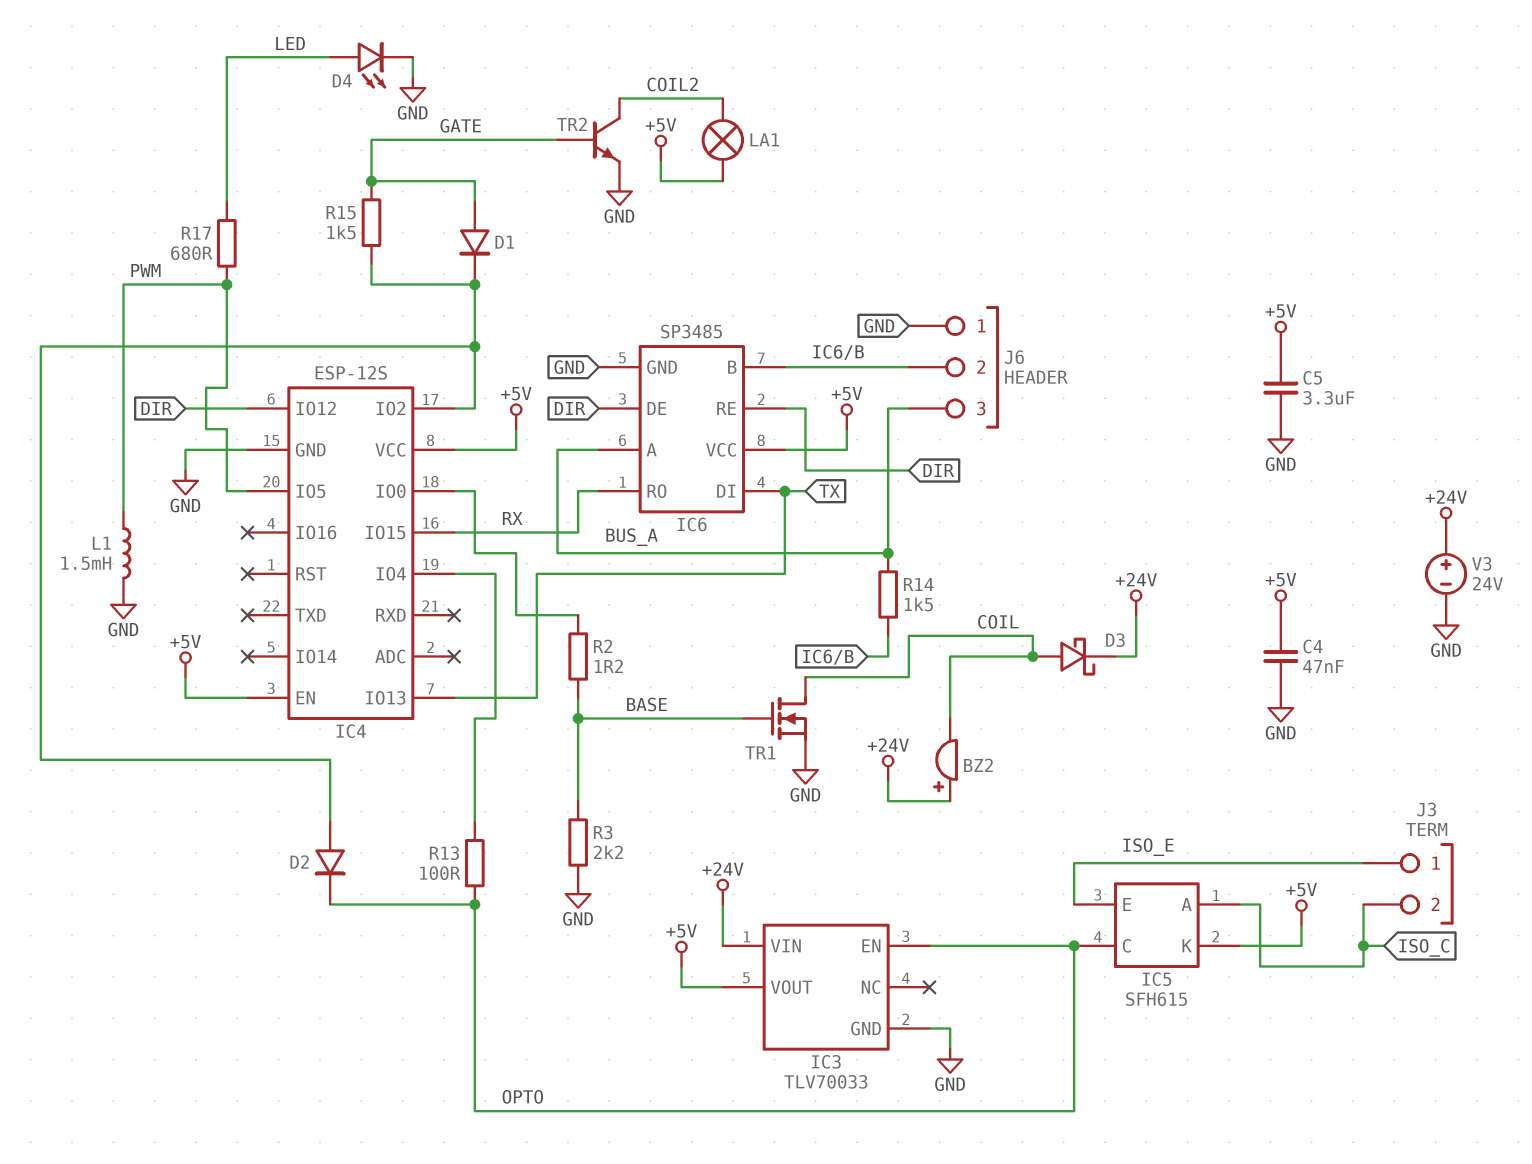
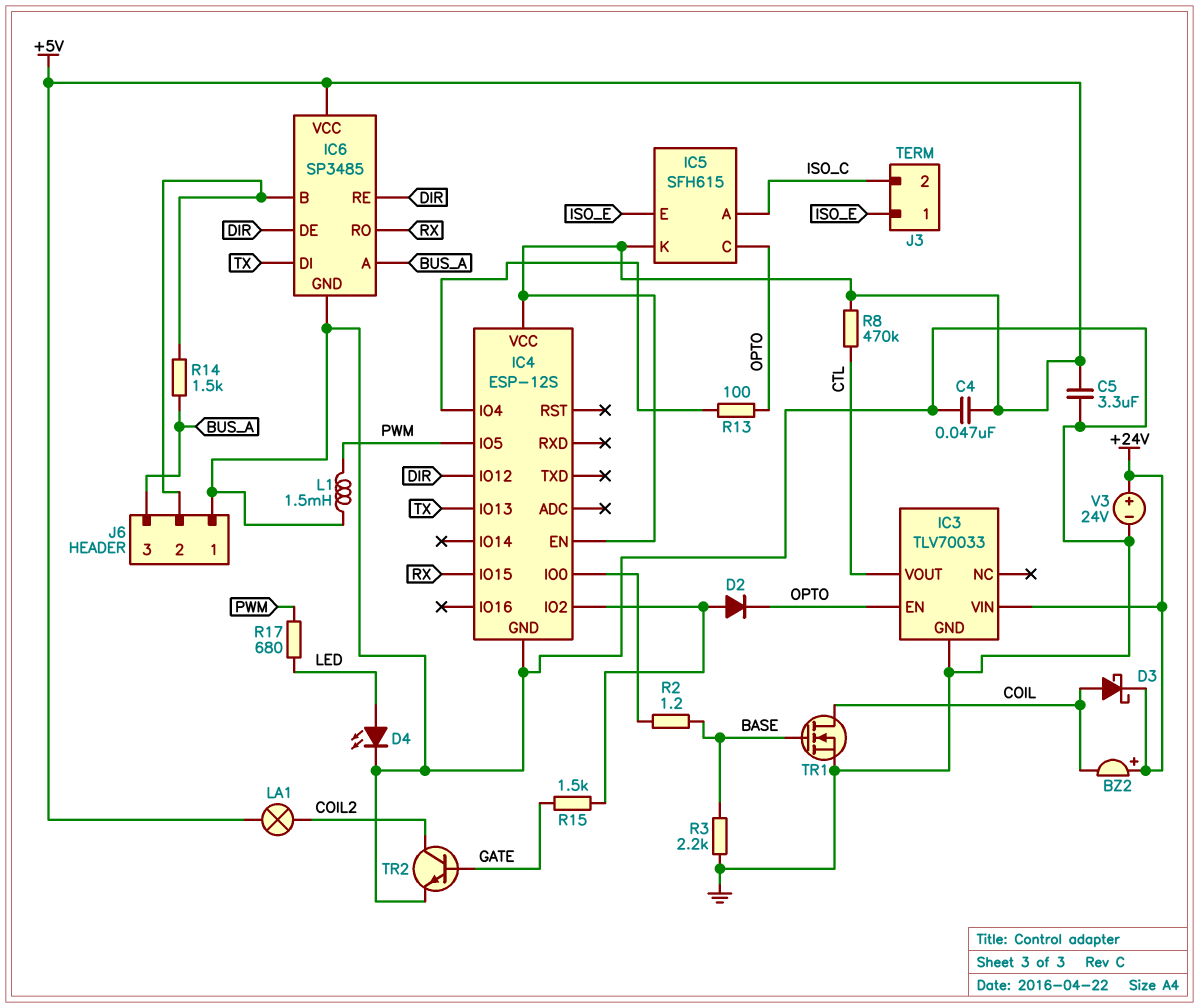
D1: diode (A GATE, K IC4/IO2) -> none
IC3 pin VOUT: +5V -> CTL
R8: none -> 470k (+5V, CTL)

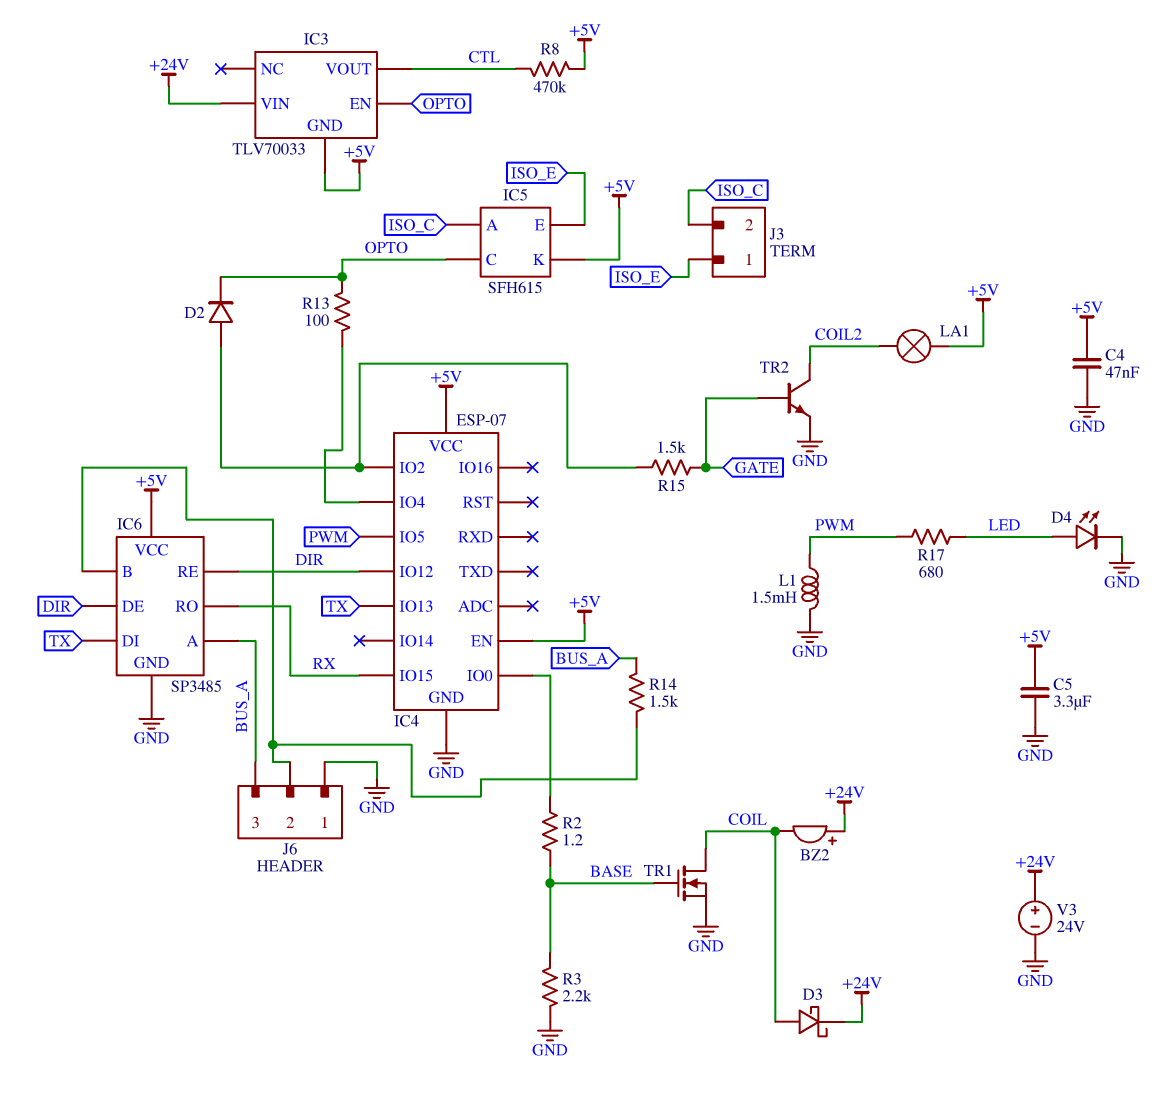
IC3 pin GND: GND -> +5V
IC4: ESP-12S -> ESP-07

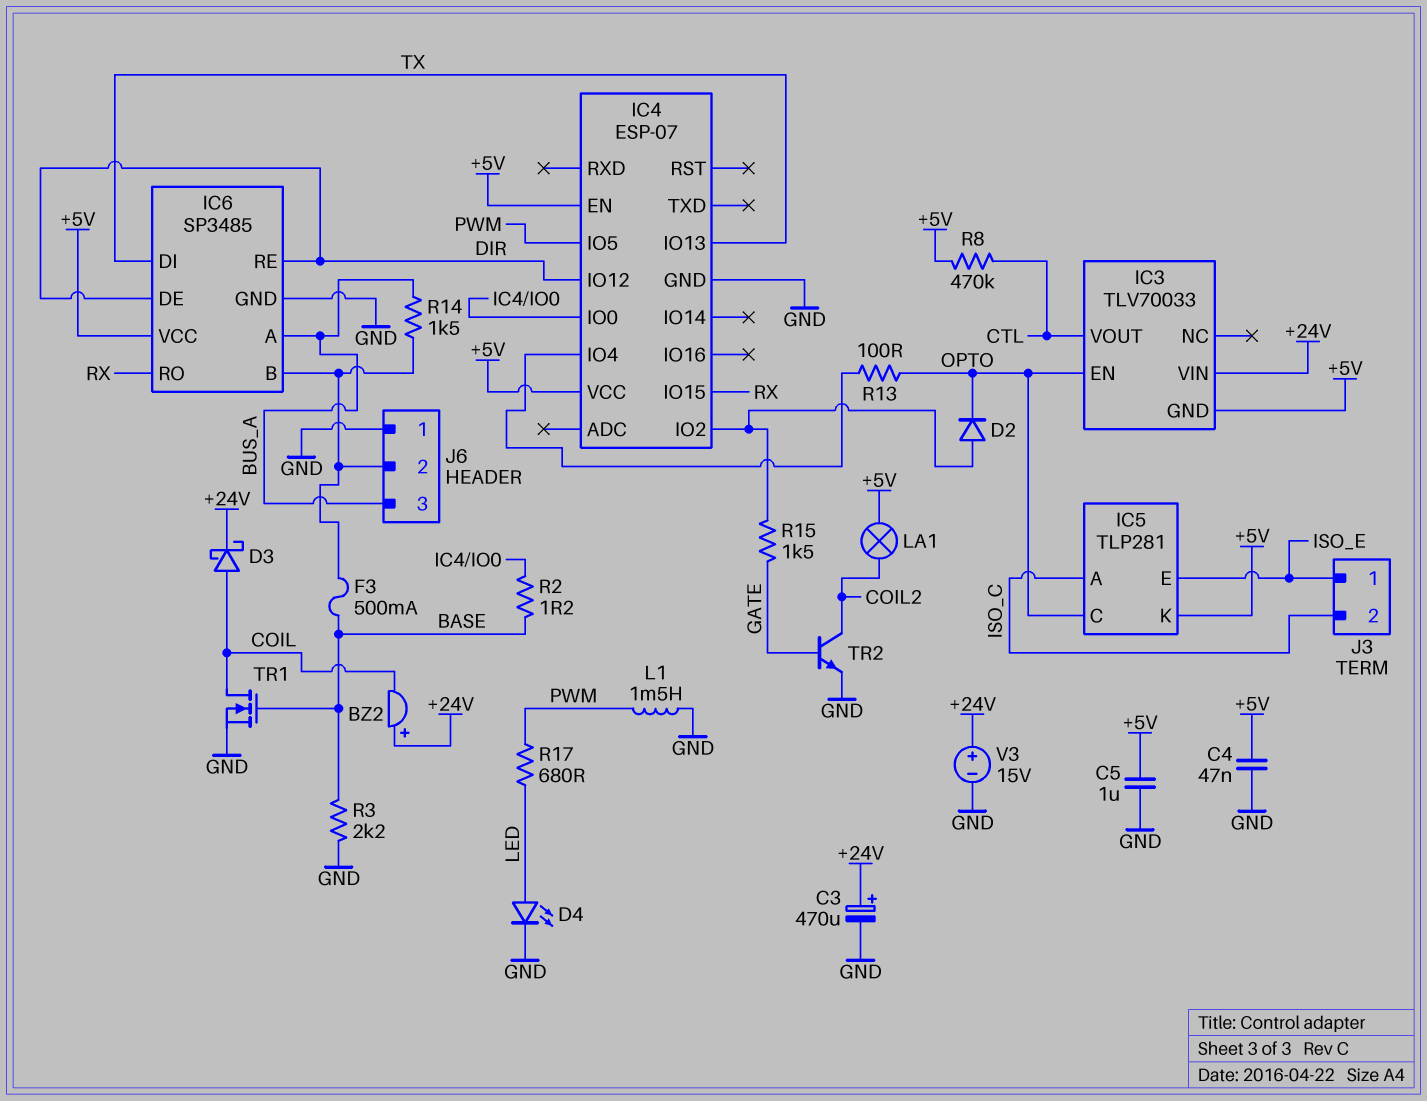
C3: none -> 470uF (plus +24V, minus GND)
C5: 3.3uF (+5V, GND) -> 1uF (+5V, GND)
F3: none -> 500mA (BASE, IC6/B)
IC5: SFH615 -> TLP281
V3: 24V (plus +24V, minus GND) -> 15V (plus +24V, minus GND)

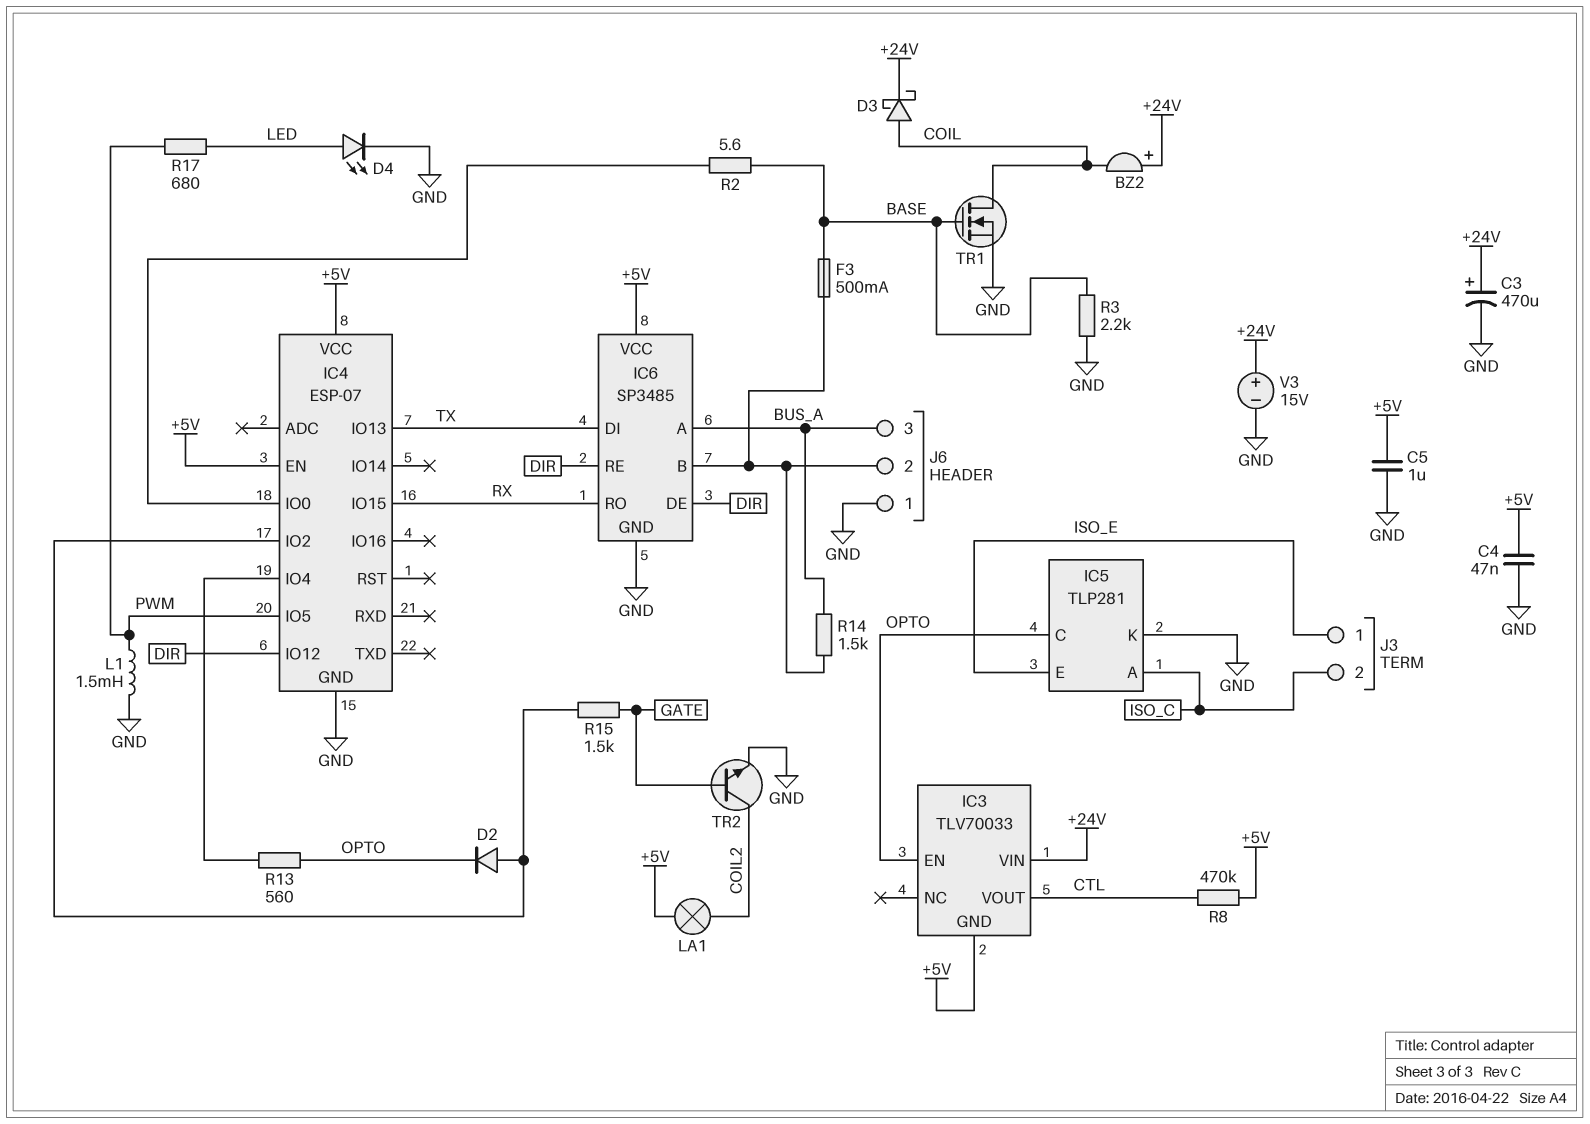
IC5 pin K: +5V -> GND
R2: 1.2 (BASE, IC4/IO0) -> 5.6 (BASE, IC4/IO0)
R13: 100 (IC4/IO4, OPTO) -> 560 (IC4/IO4, OPTO)

